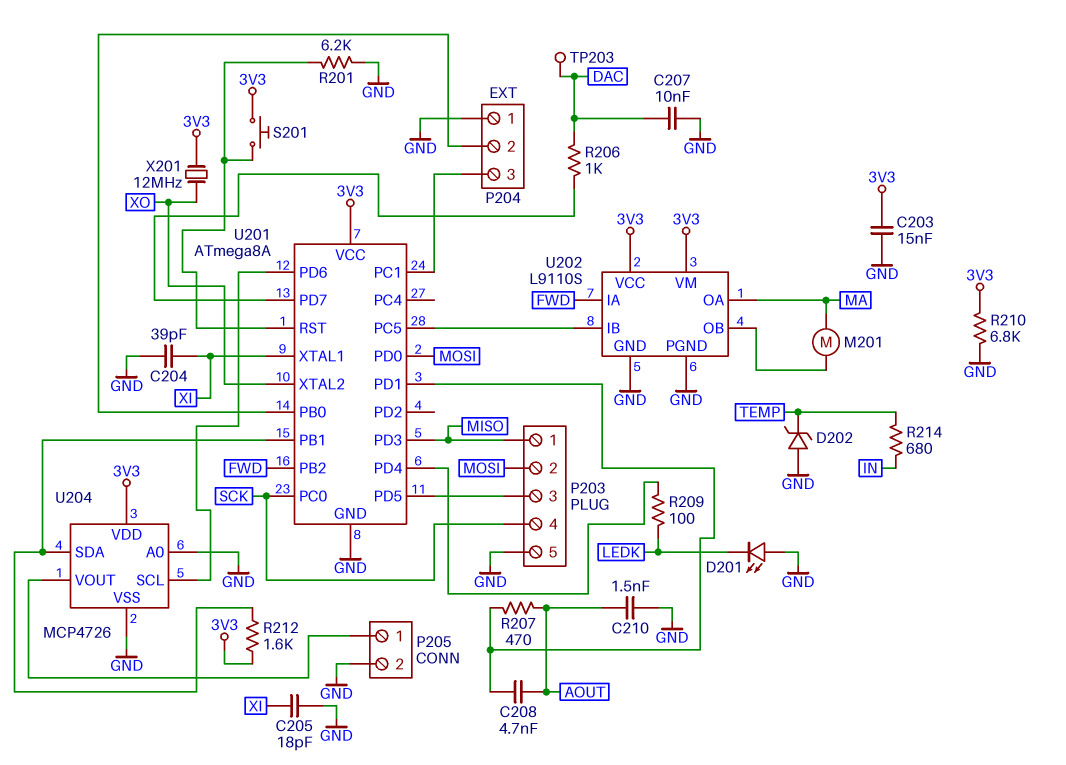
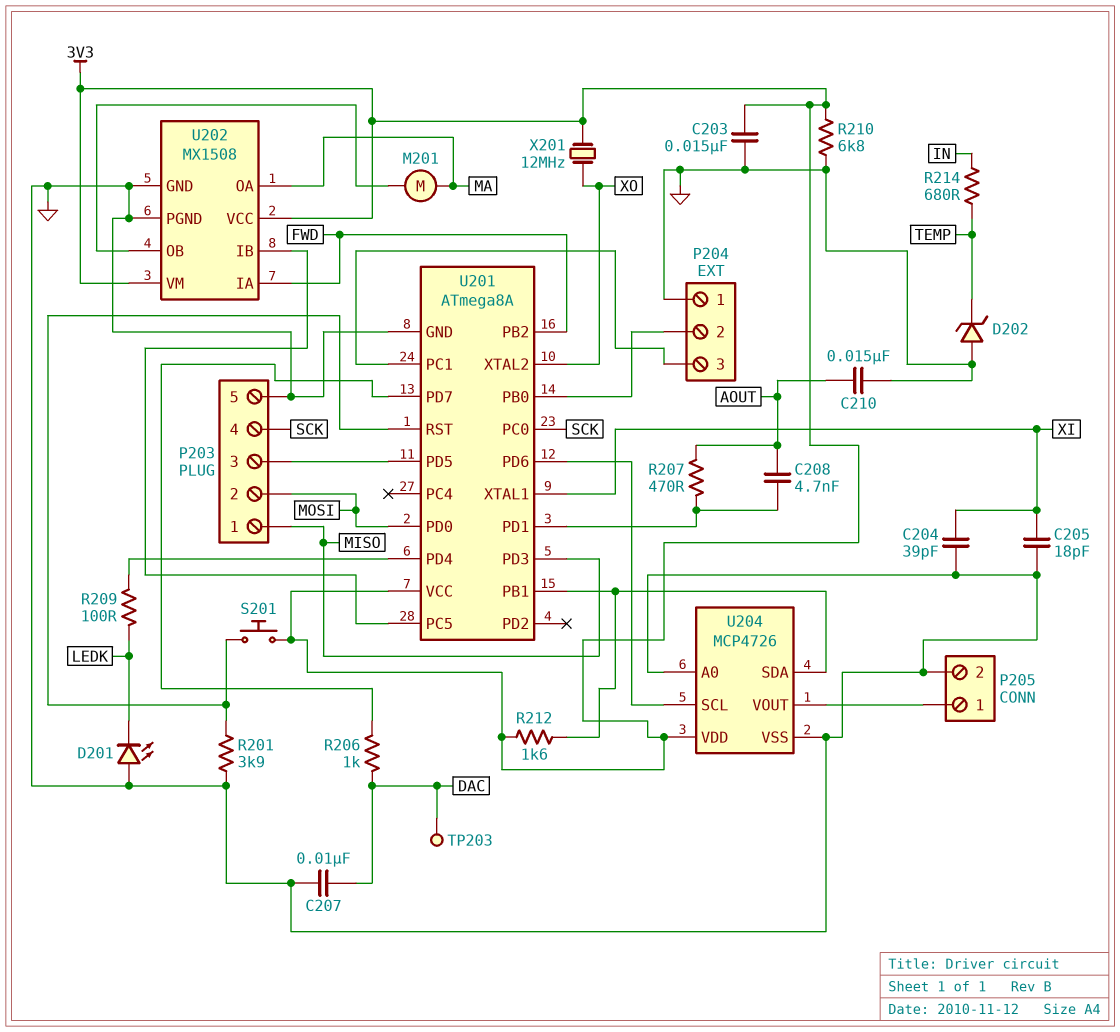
C210: 1.5nF (AOUT, GND) -> 15nF (AOUT, GND)
R201: 6.2k (GND, U201/RST) -> 3.9k (GND, U201/RST)
U202: L9110S -> MX1508

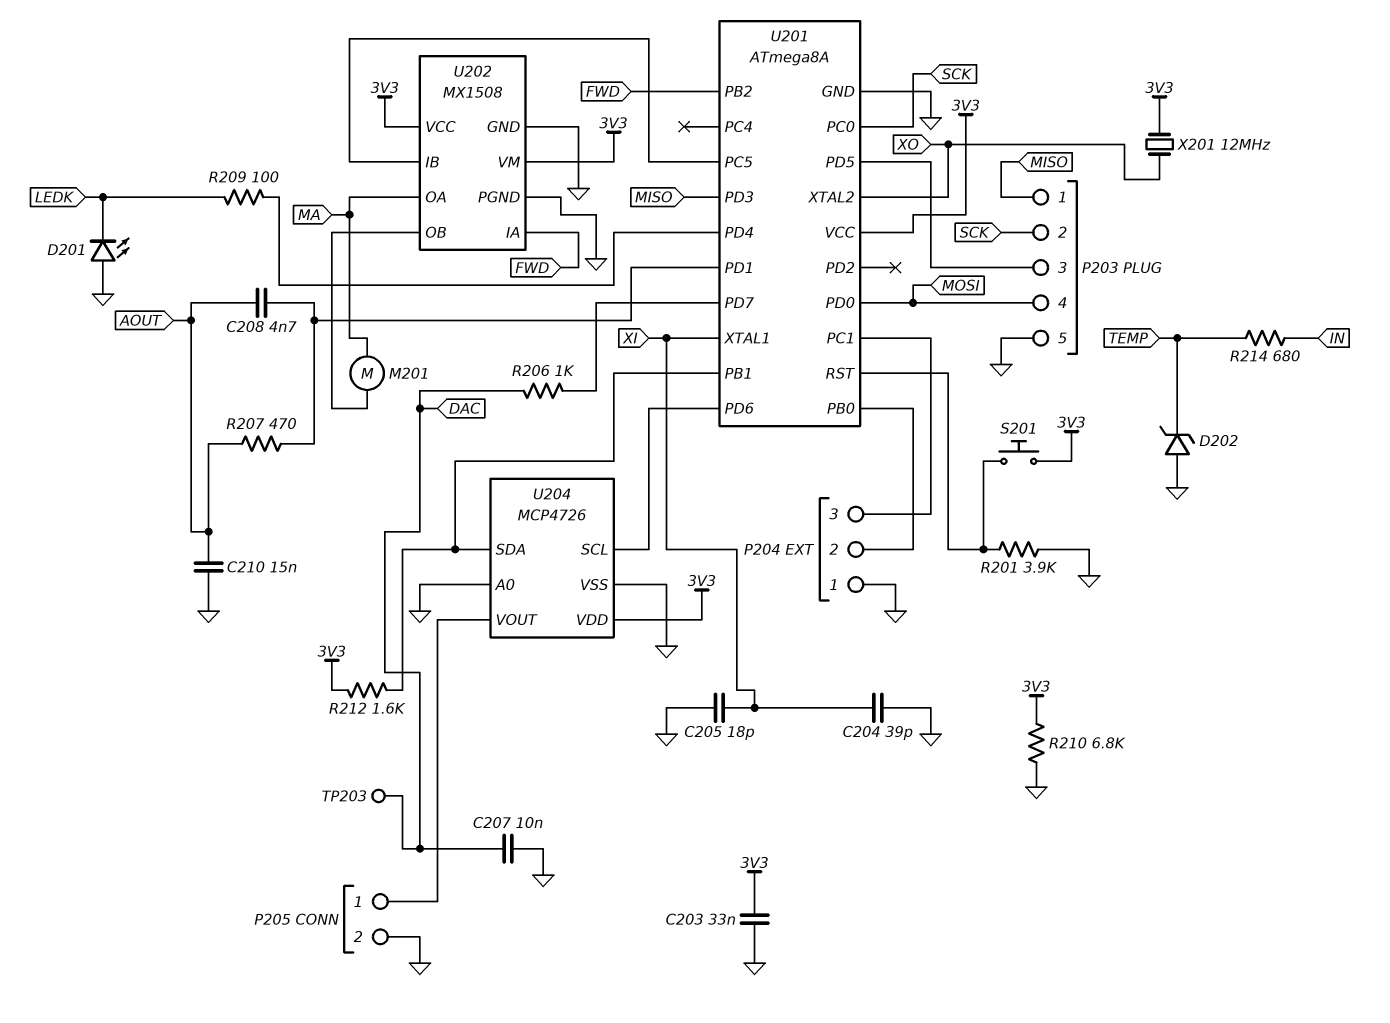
C203: 15nF (3V3, GND) -> 33nF (3V3, GND)
P203 pin 2: MOSI -> SCK
P203 pin 4: SCK -> MOSI

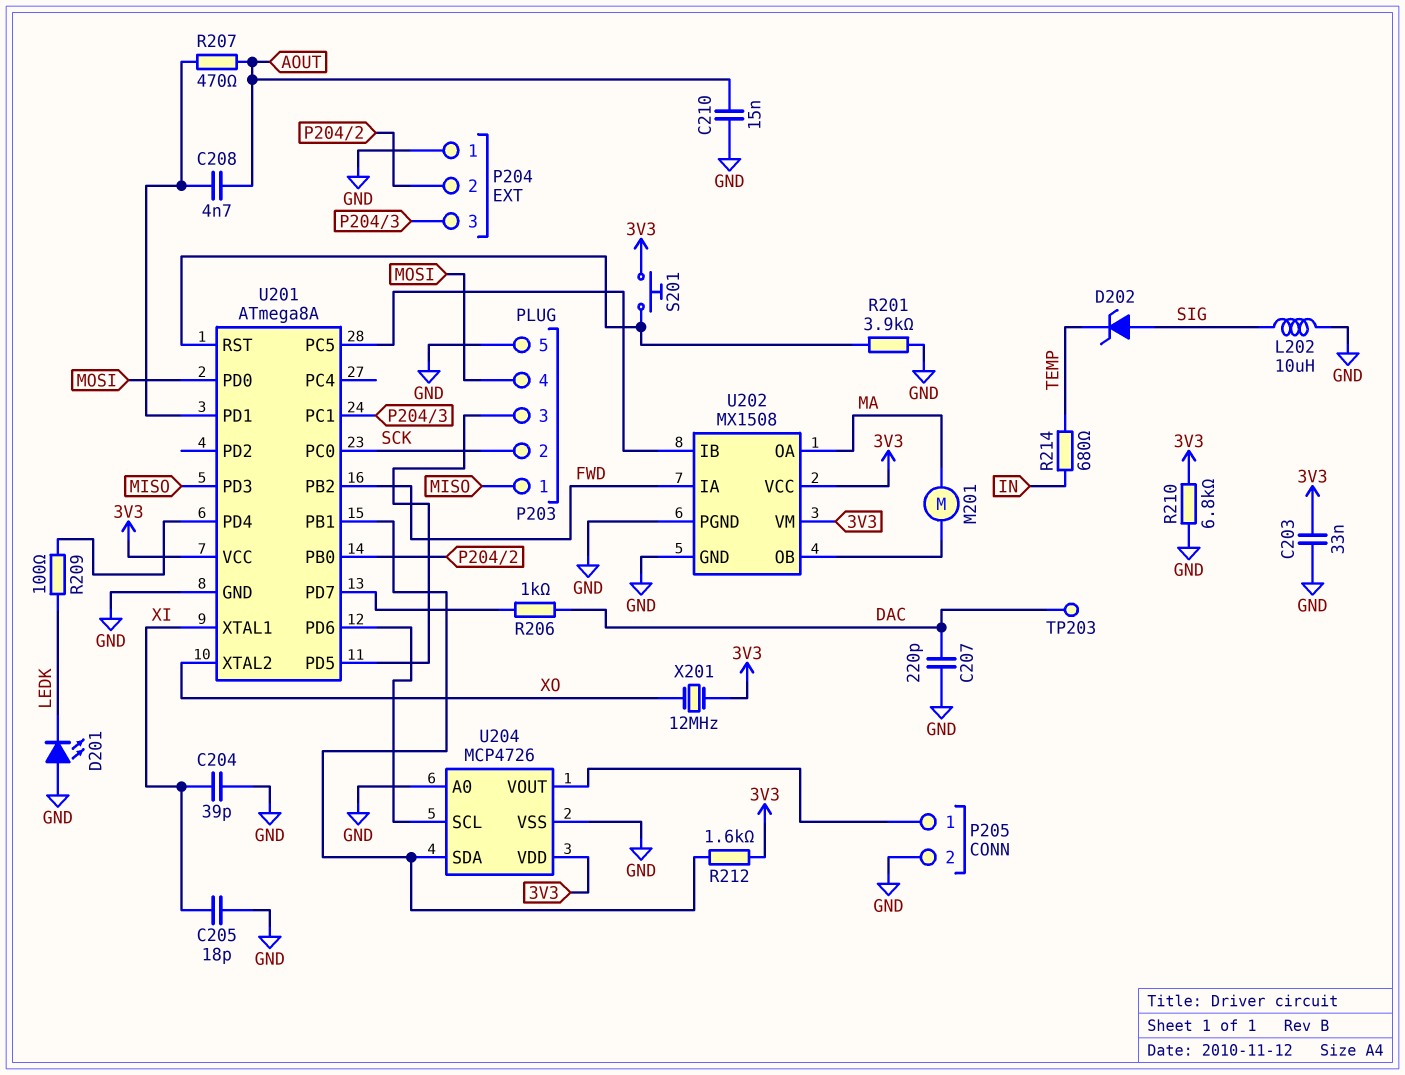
C207: 10nF (DAC, GND) -> 220pF (DAC, GND)
D202: zener (A GND, K TEMP) -> zener (A SIG, K TEMP)
L202: none -> 10uH (GND, SIG)

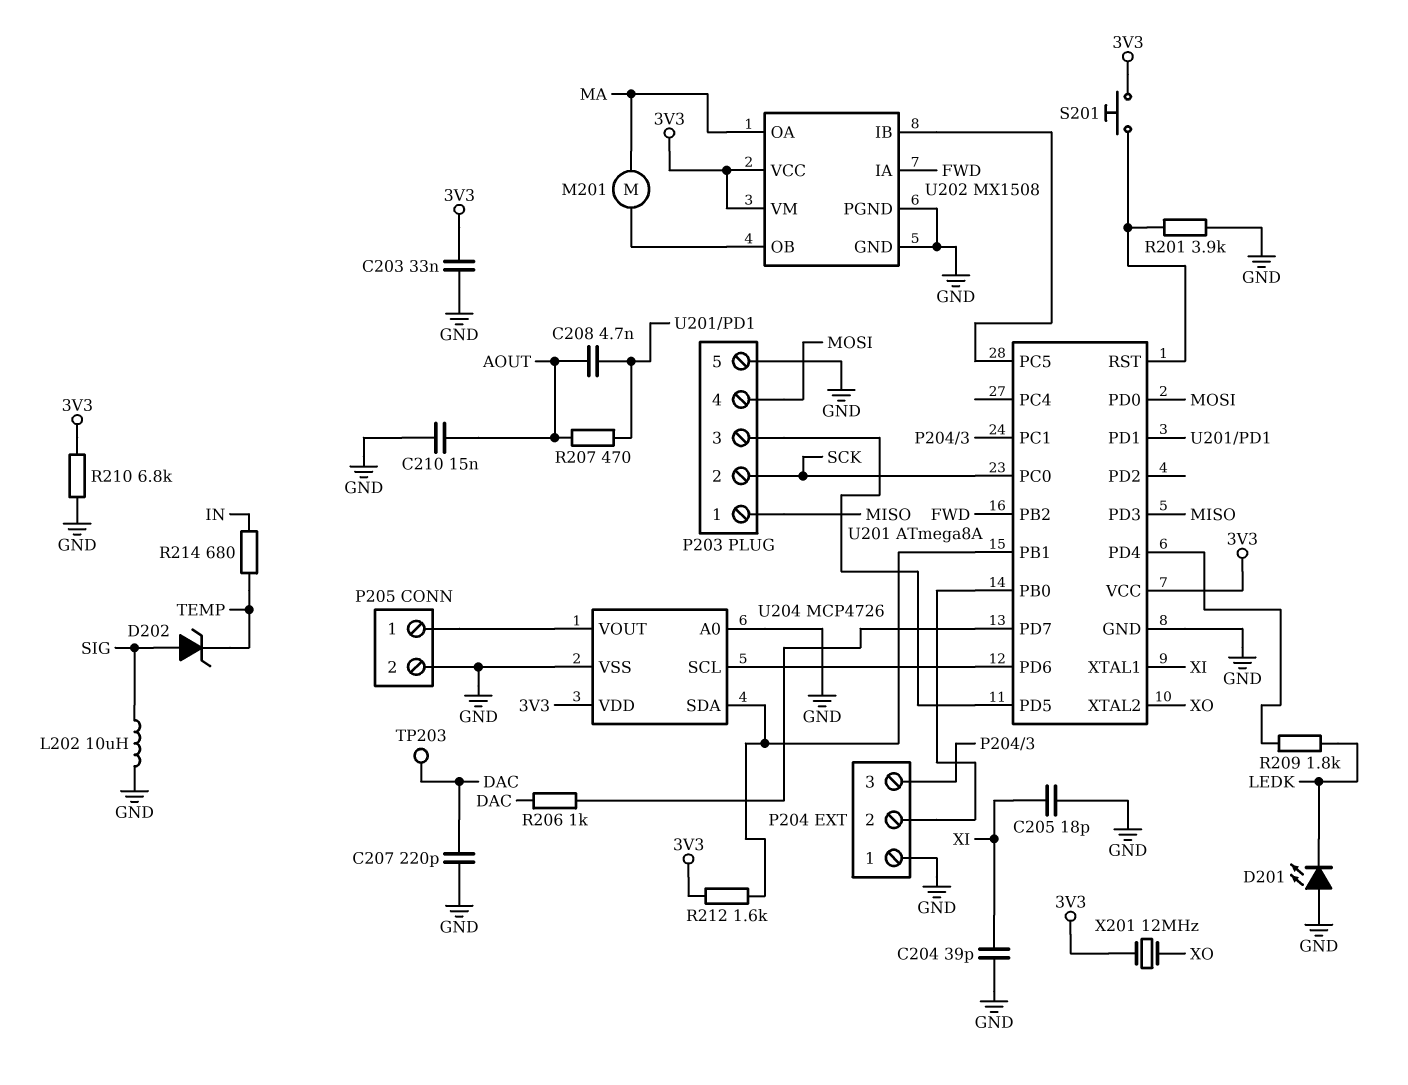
R209: 100 (LEDK, U201/PD4) -> 1.8k (LEDK, U201/PD4)

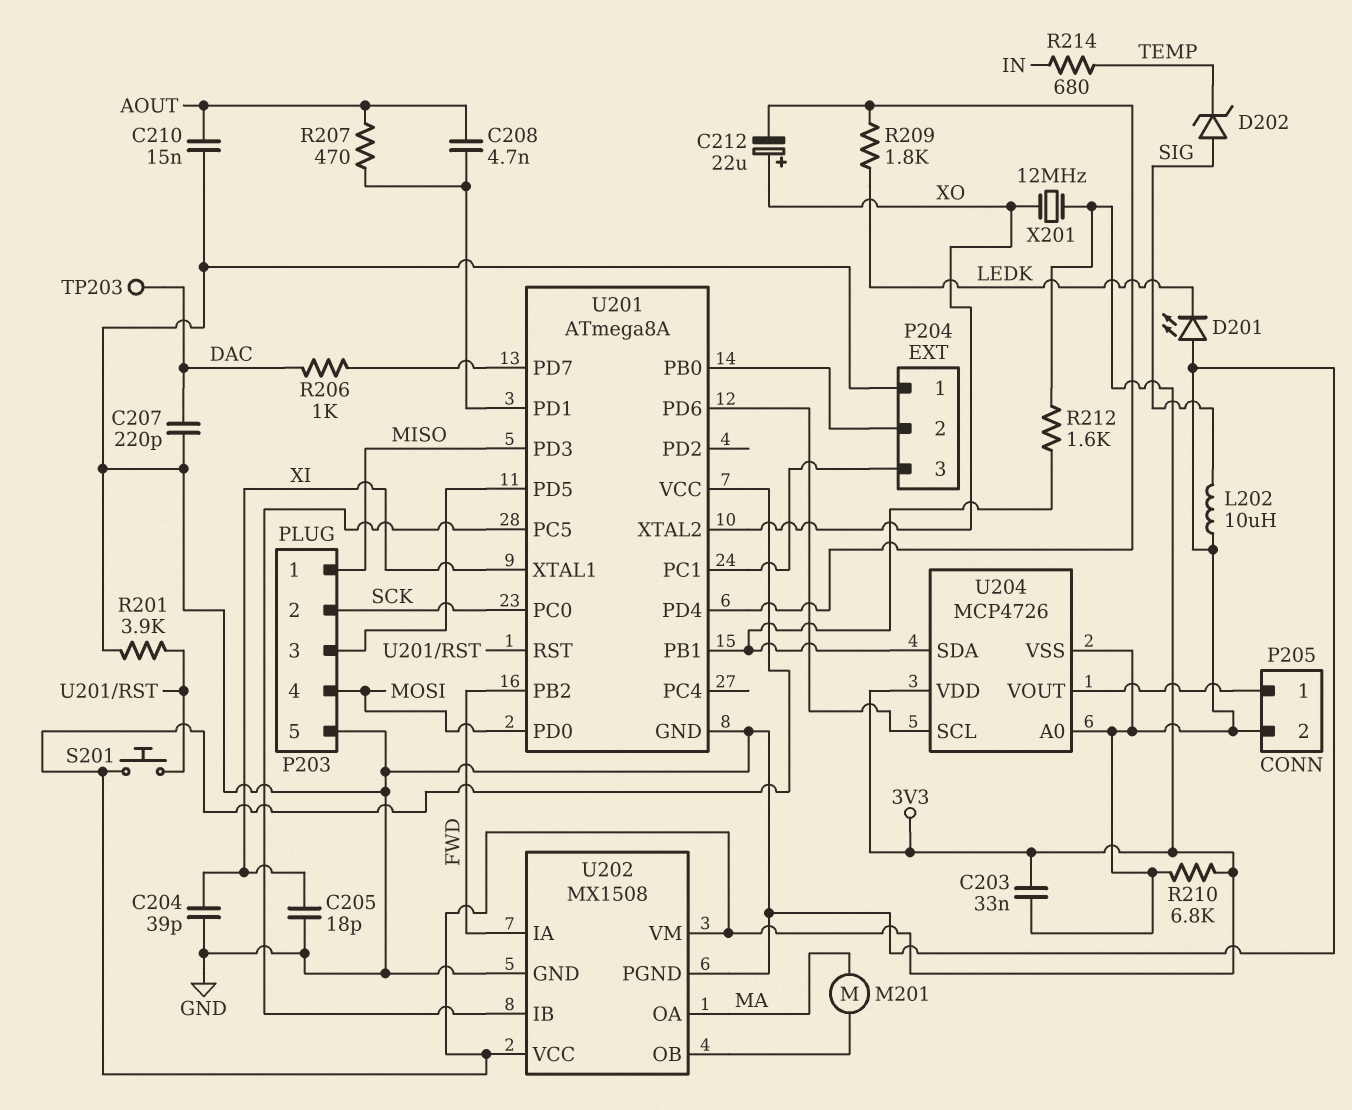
C212: none -> 22uF (plus XO, minus U201/PD4)

